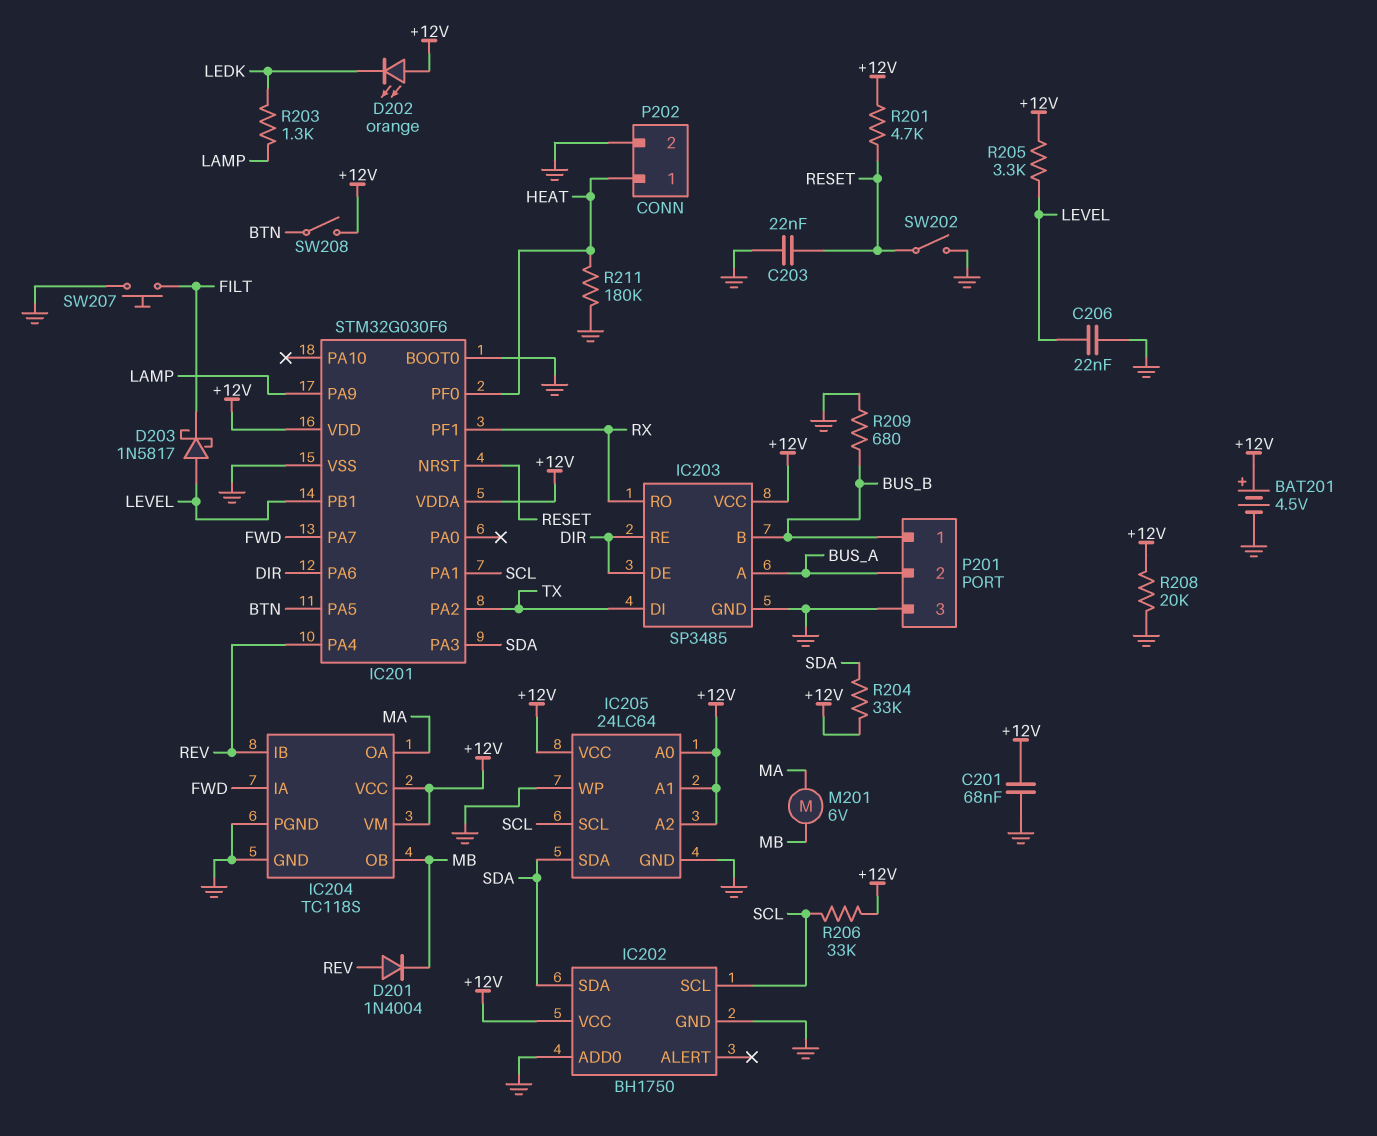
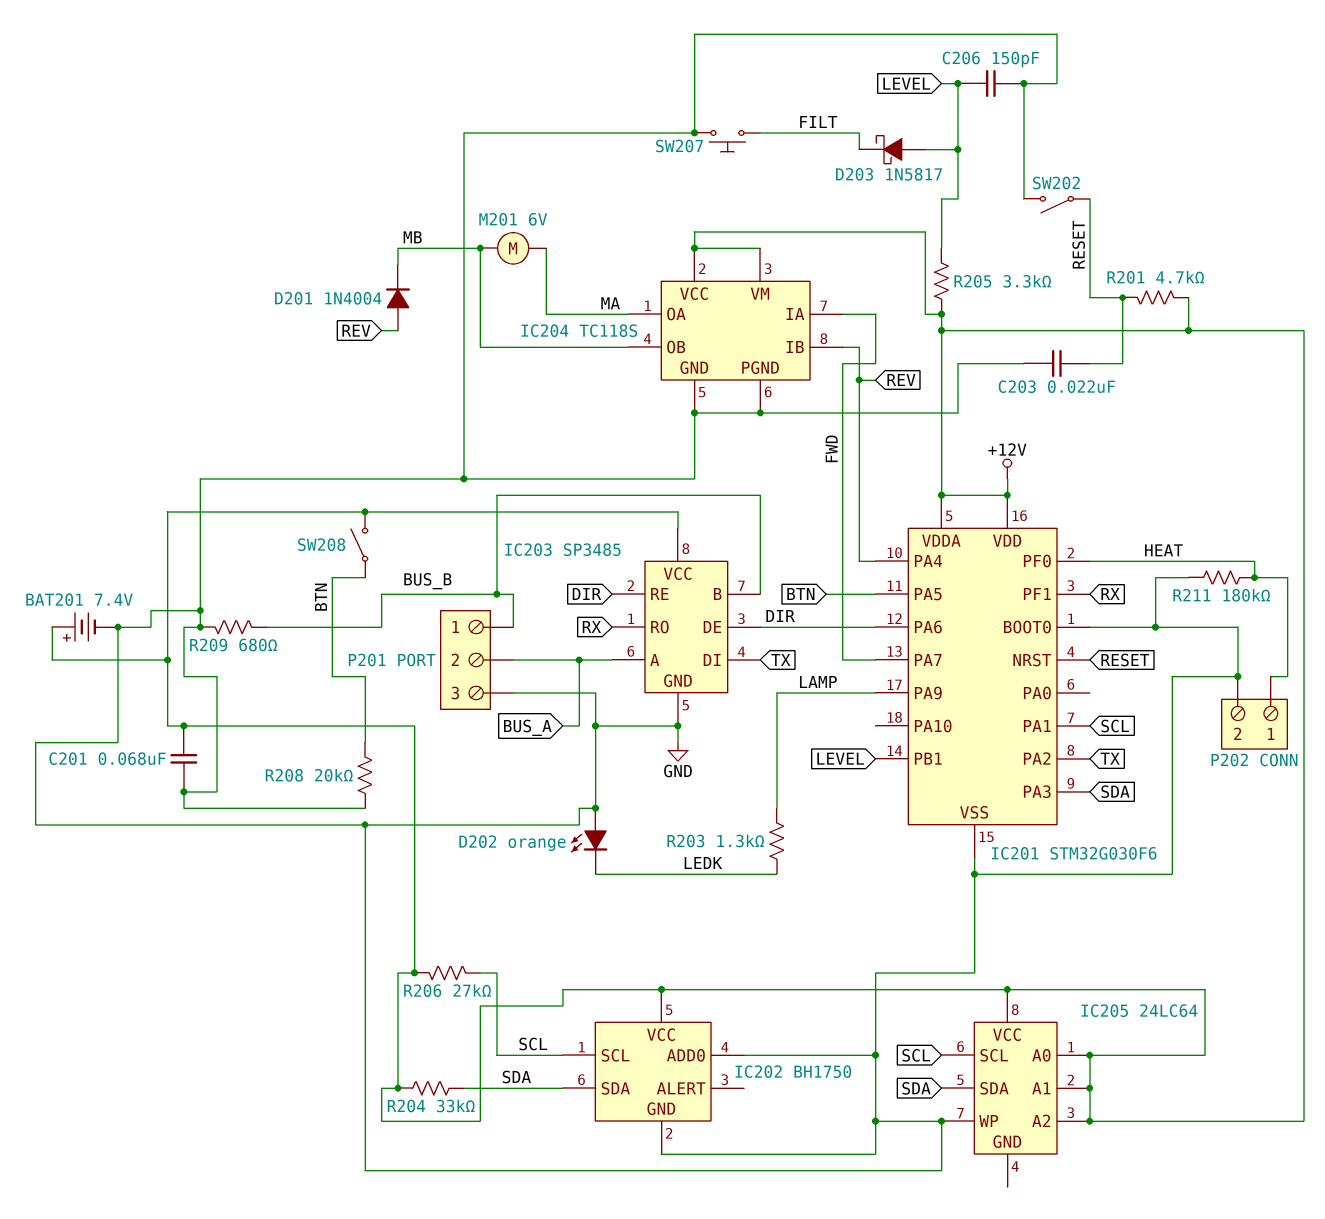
BAT201: 4.5V (plus +12V, minus GND) -> 7.4V (plus +12V, minus GND)
C206: 22nF (GND, LEVEL) -> 150pF (GND, LEVEL)
D202: LED orange (A +12V, K LEDK) -> LED orange (A GND, K LEDK)
IC205 pin GND: GND -> none
R206: 33k (+12V, SCL) -> 27k (+12V, SCL)
R208: 20k (+12V, GND) -> 20k (BTN, GND)

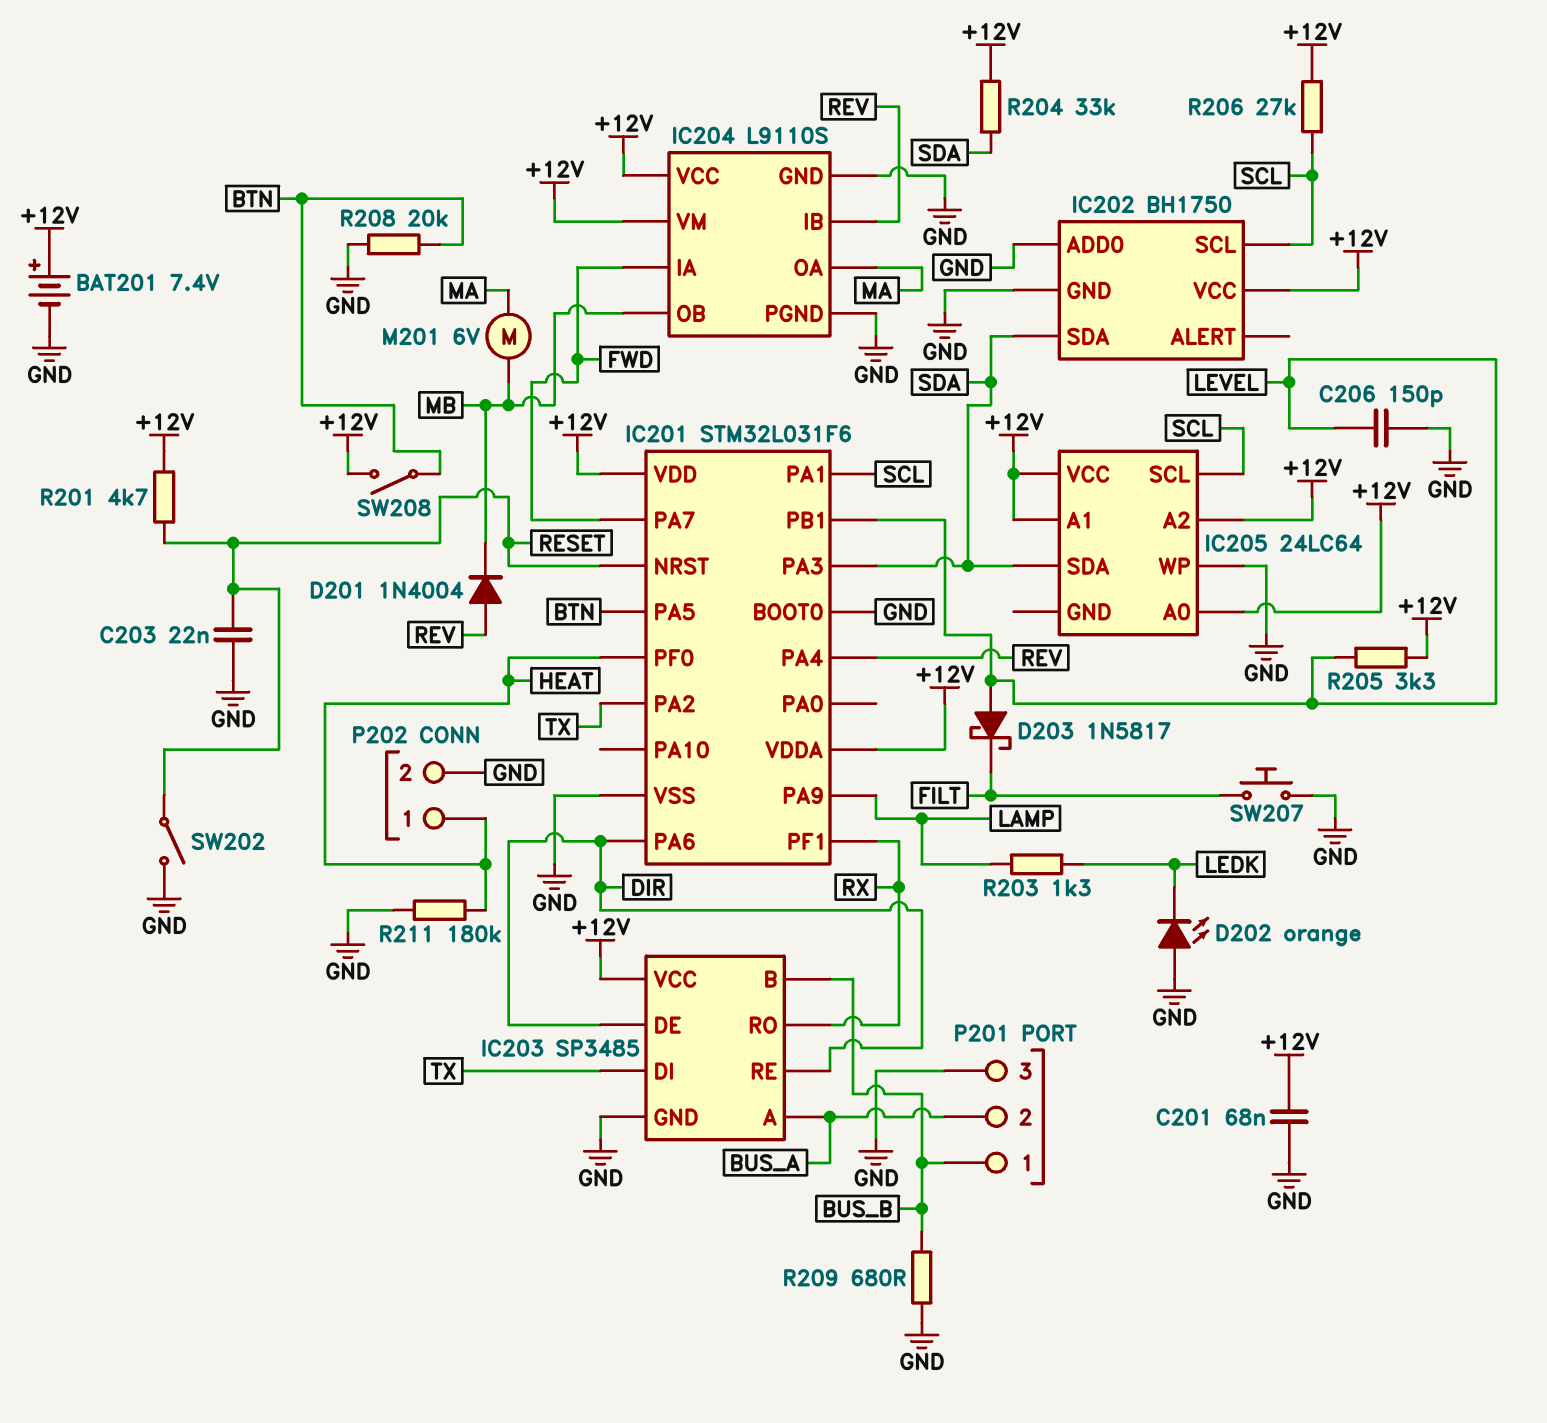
IC201: STM32G030F6 -> STM32L031F6
IC204: TC118S -> L9110S

